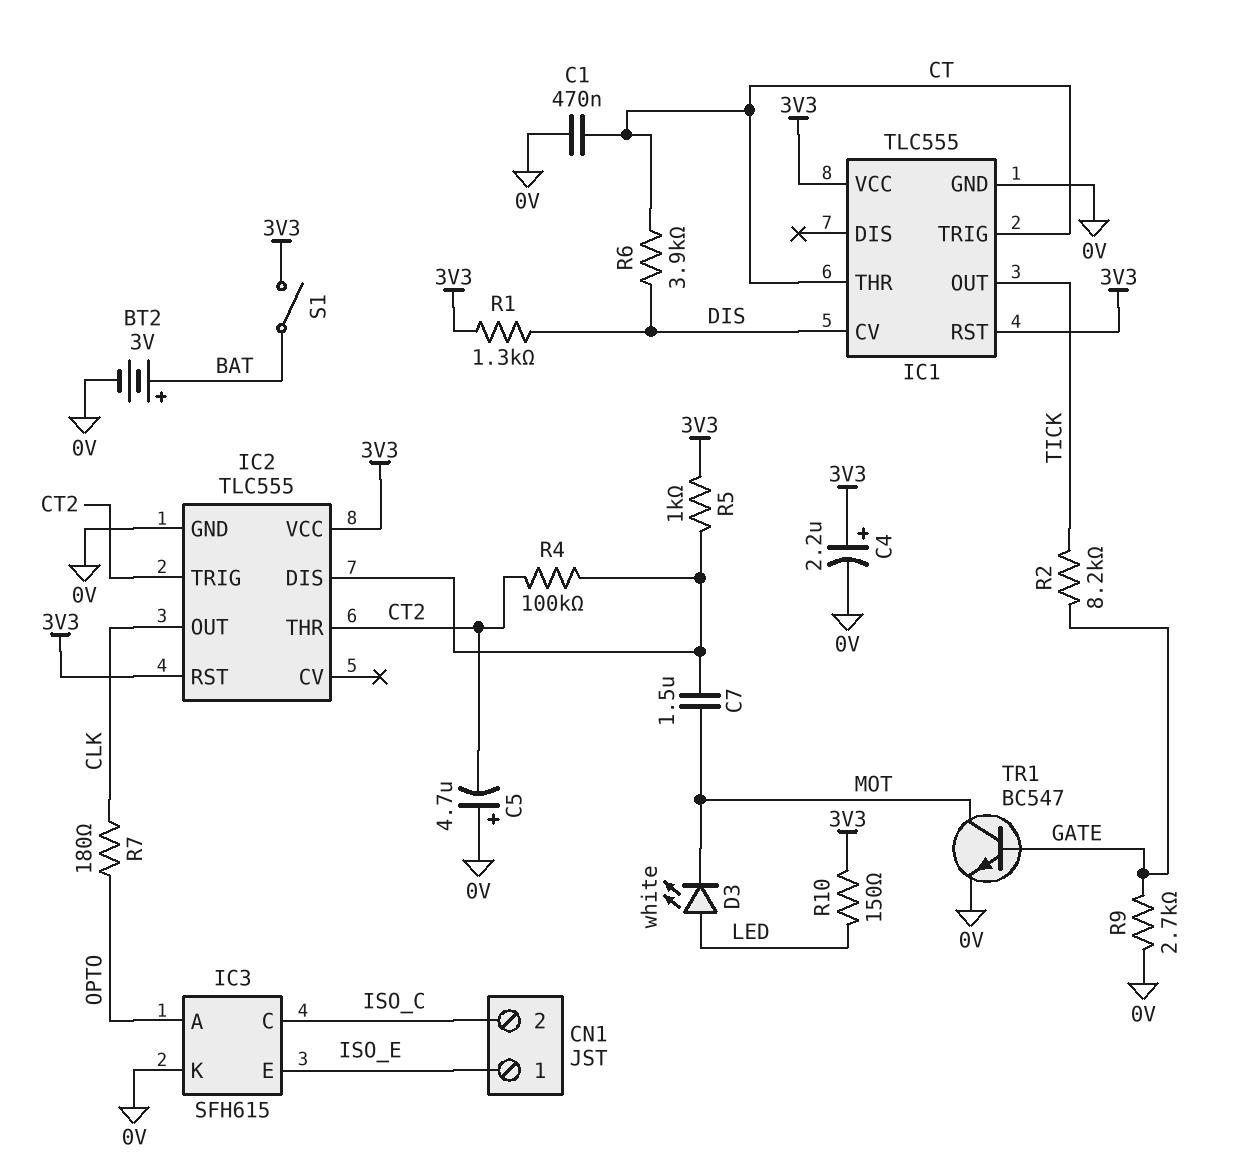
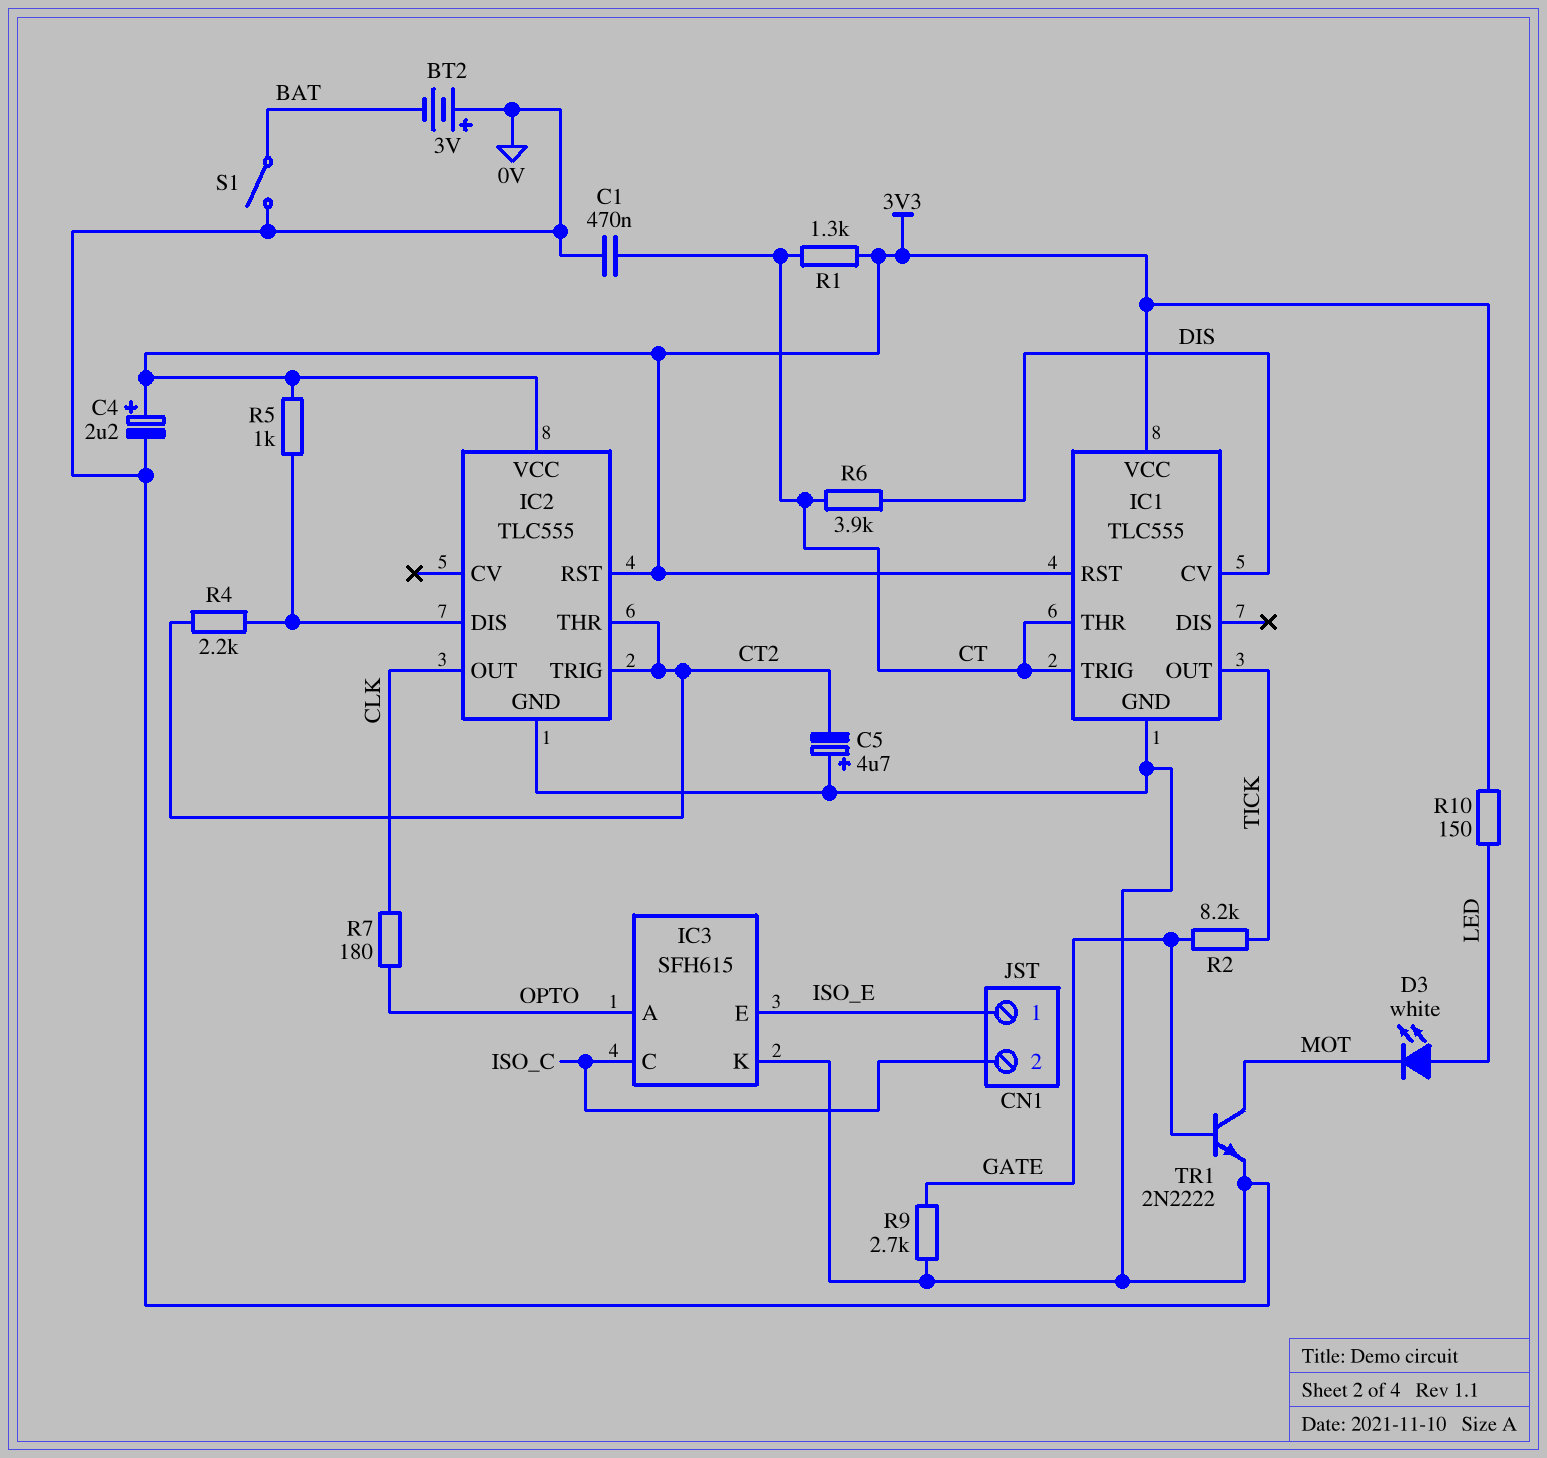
BT2: 3V (plus BAT, minus 0V) -> 3V (plus 0V, minus BAT)
C7: 1.5uF (IC2/DIS, MOT) -> none
R1: 1.3k (3V3, DIS) -> 1.3k (3V3, CT)
R4: 100k (CT2, IC2/DIS) -> 2.2k (CT2, IC2/DIS)
S1: switch (3V3, BAT) -> switch (0V, BAT)
TR1: NPN BC547 (B GATE, C MOT, E 0V) -> NPN 2N2222 (B GATE, C MOT, E 0V)

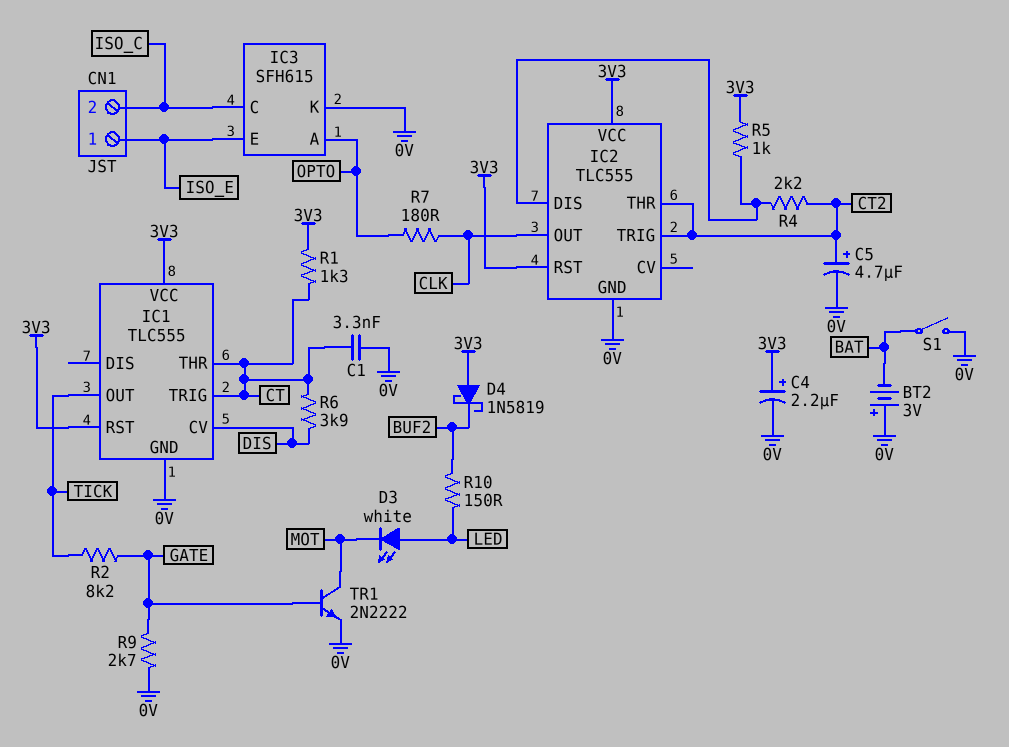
C1: 470nF (0V, CT) -> 3.3nF (0V, CT)
C5: 4.7uF (plus 0V, minus CT2) -> 4.7uF (plus CT2, minus 0V)
D4: none -> schottky 1N5819 (A 3V3, K BUF2)
R10: 150 (3V3, LED) -> 150 (BUF2, LED)

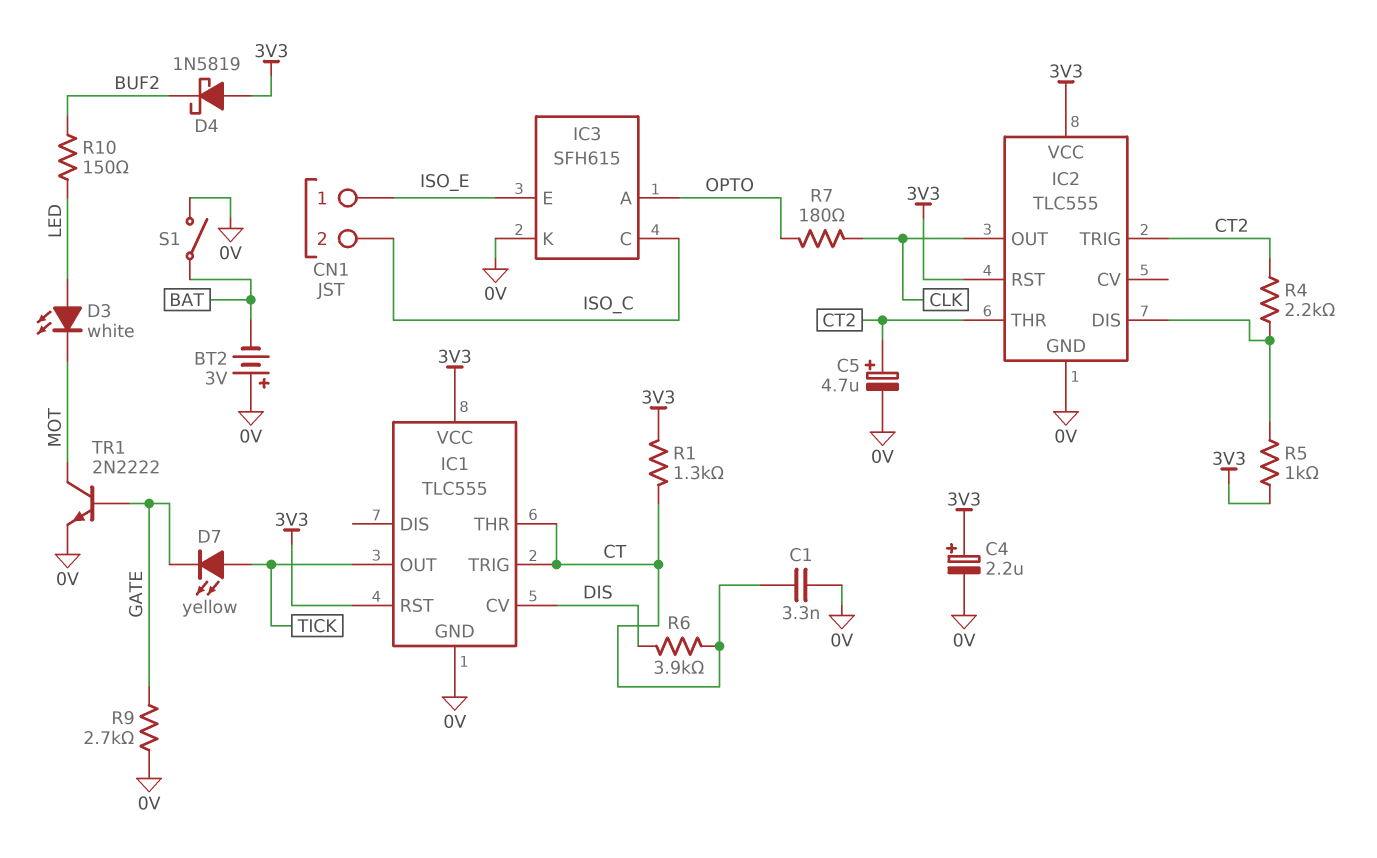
D7: none -> LED yellow (A TICK, K GATE)
R2: 8.2k (GATE, TICK) -> none

